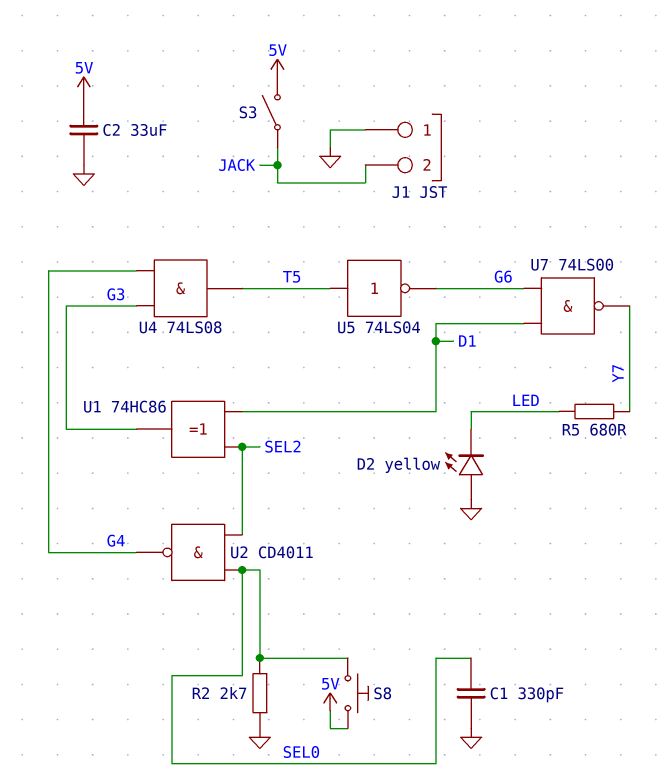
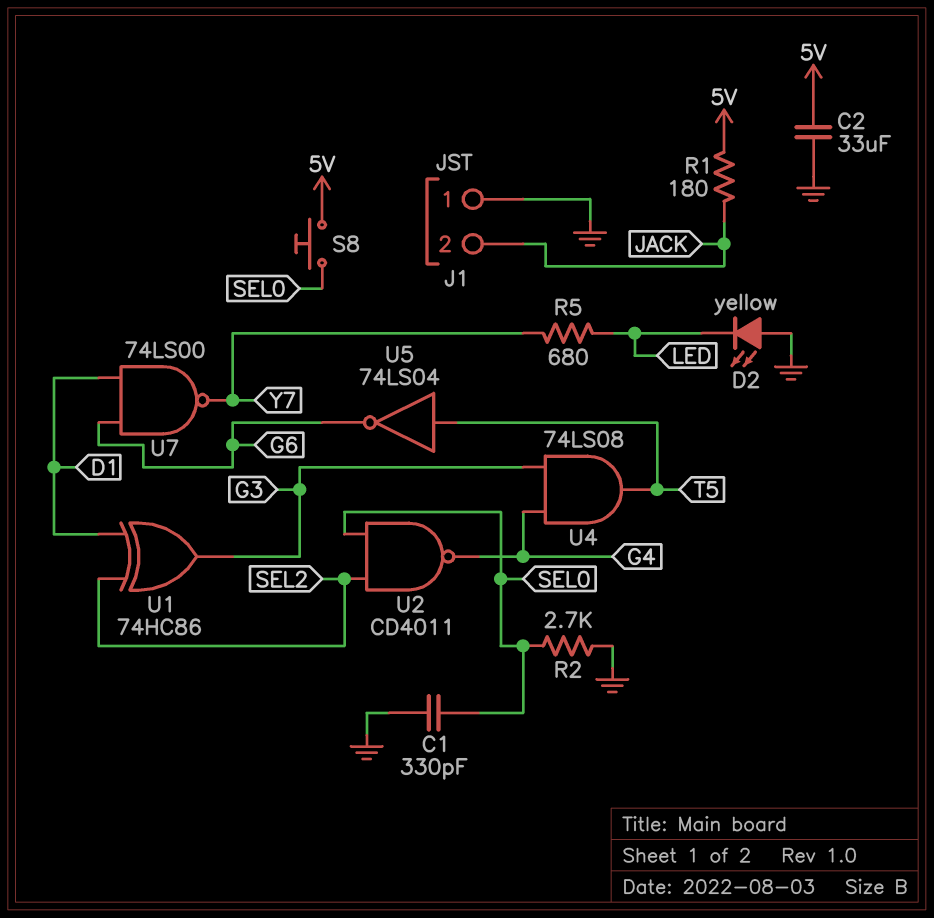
R1: none -> 180 (5V, JACK)
S3: switch (5V, JACK) -> none

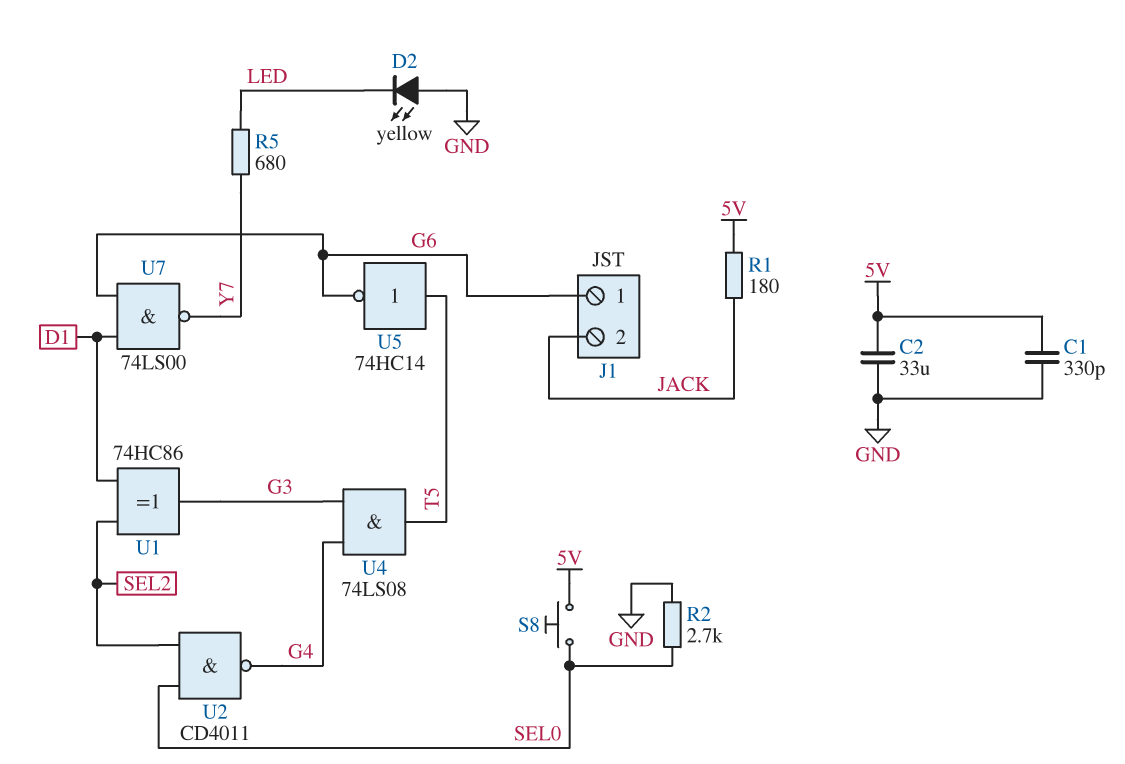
C1: 330pF (GND, SEL0) -> 330pF (5V, GND)
J1 pin 1: GND -> G6
U5: NOT 74LS04 (in T5, out G6) -> NOT 74HC14 (in T5, out G6)

